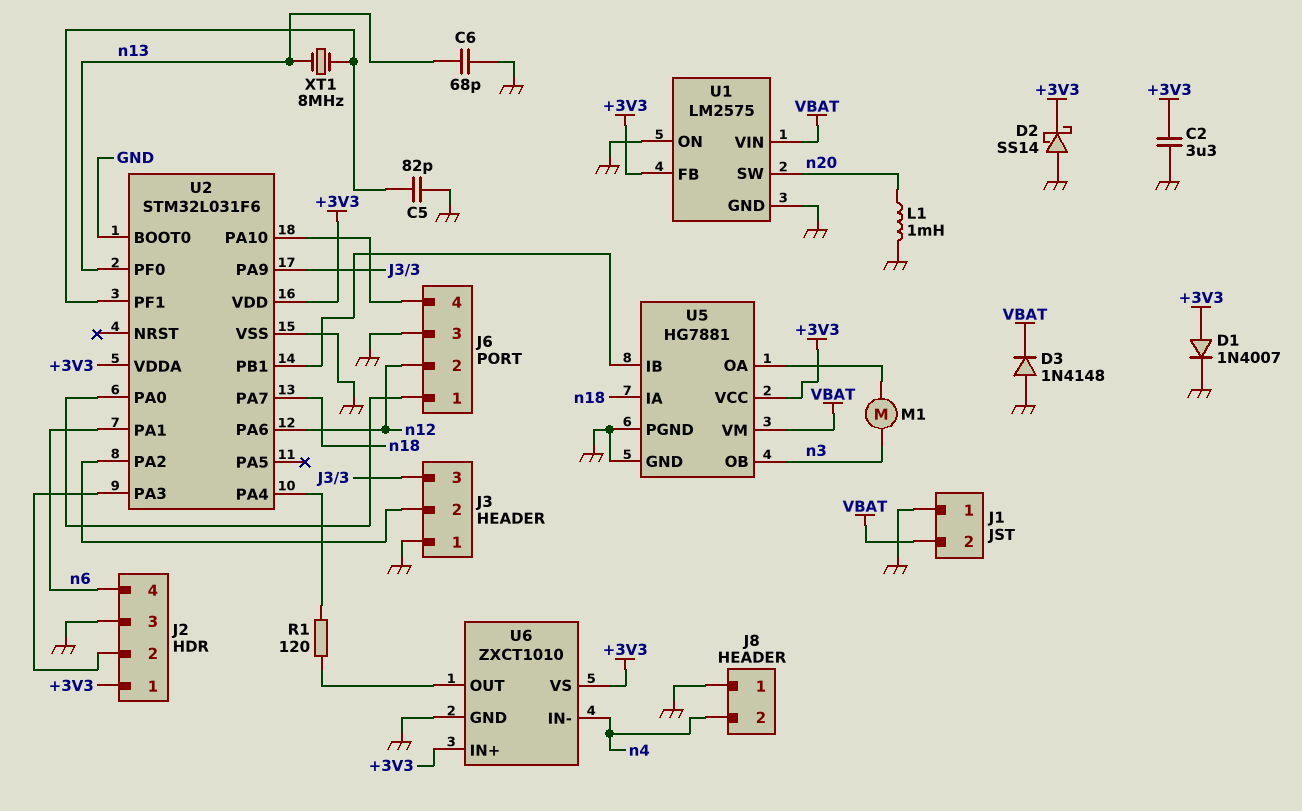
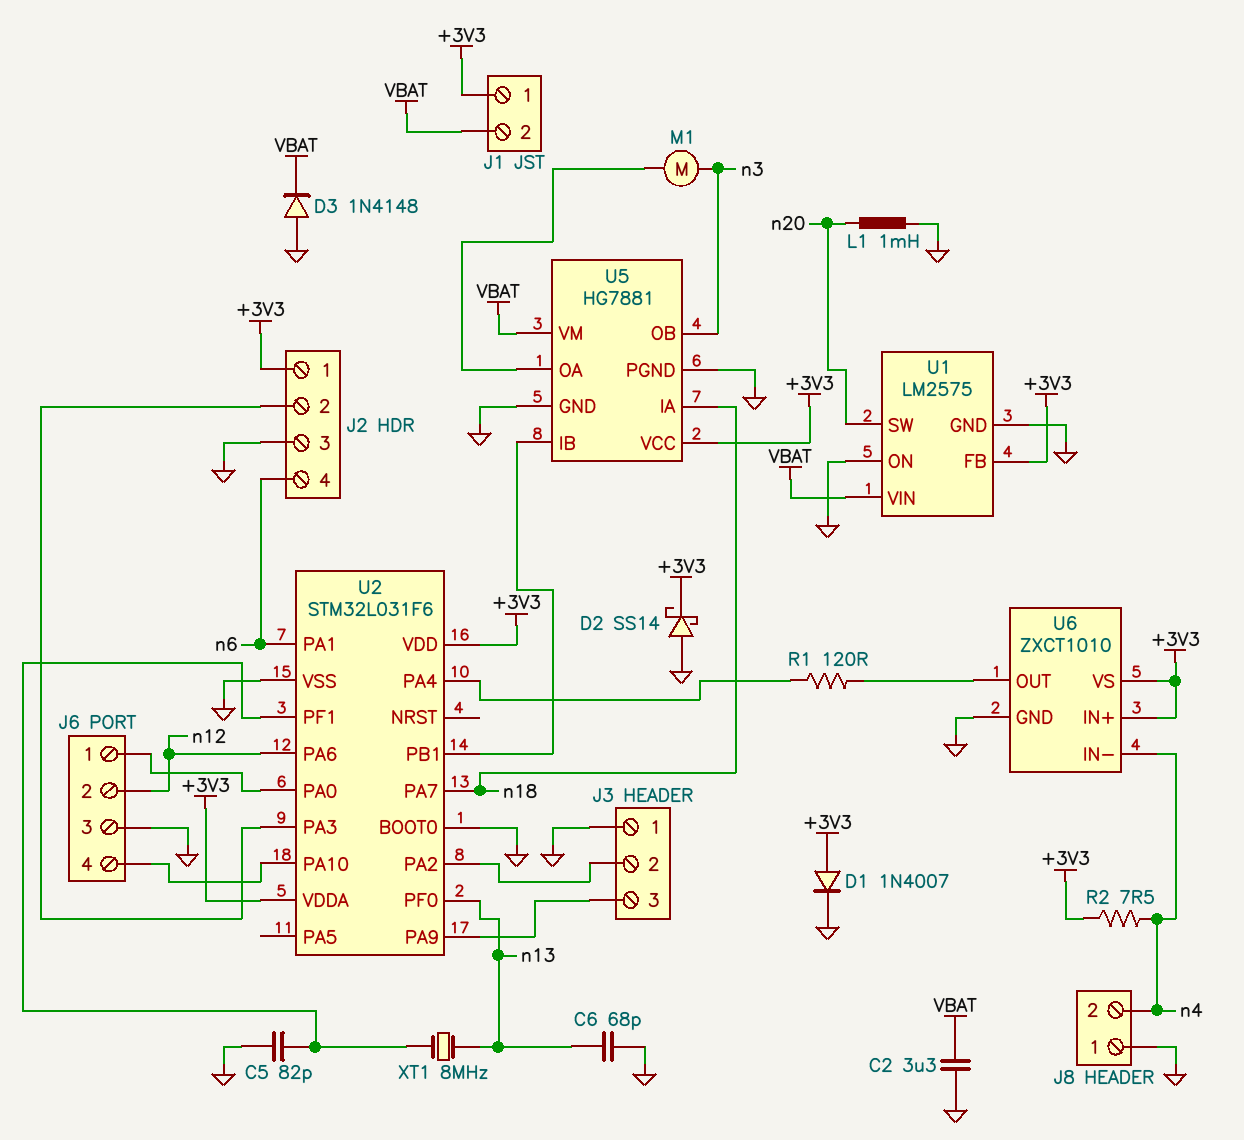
C2: 3.3uF (+3V3, GND) -> 3.3uF (GND, VBAT)
J1 pin 1: GND -> +3V3
R2: none -> 7.5 (+3V3, n4)

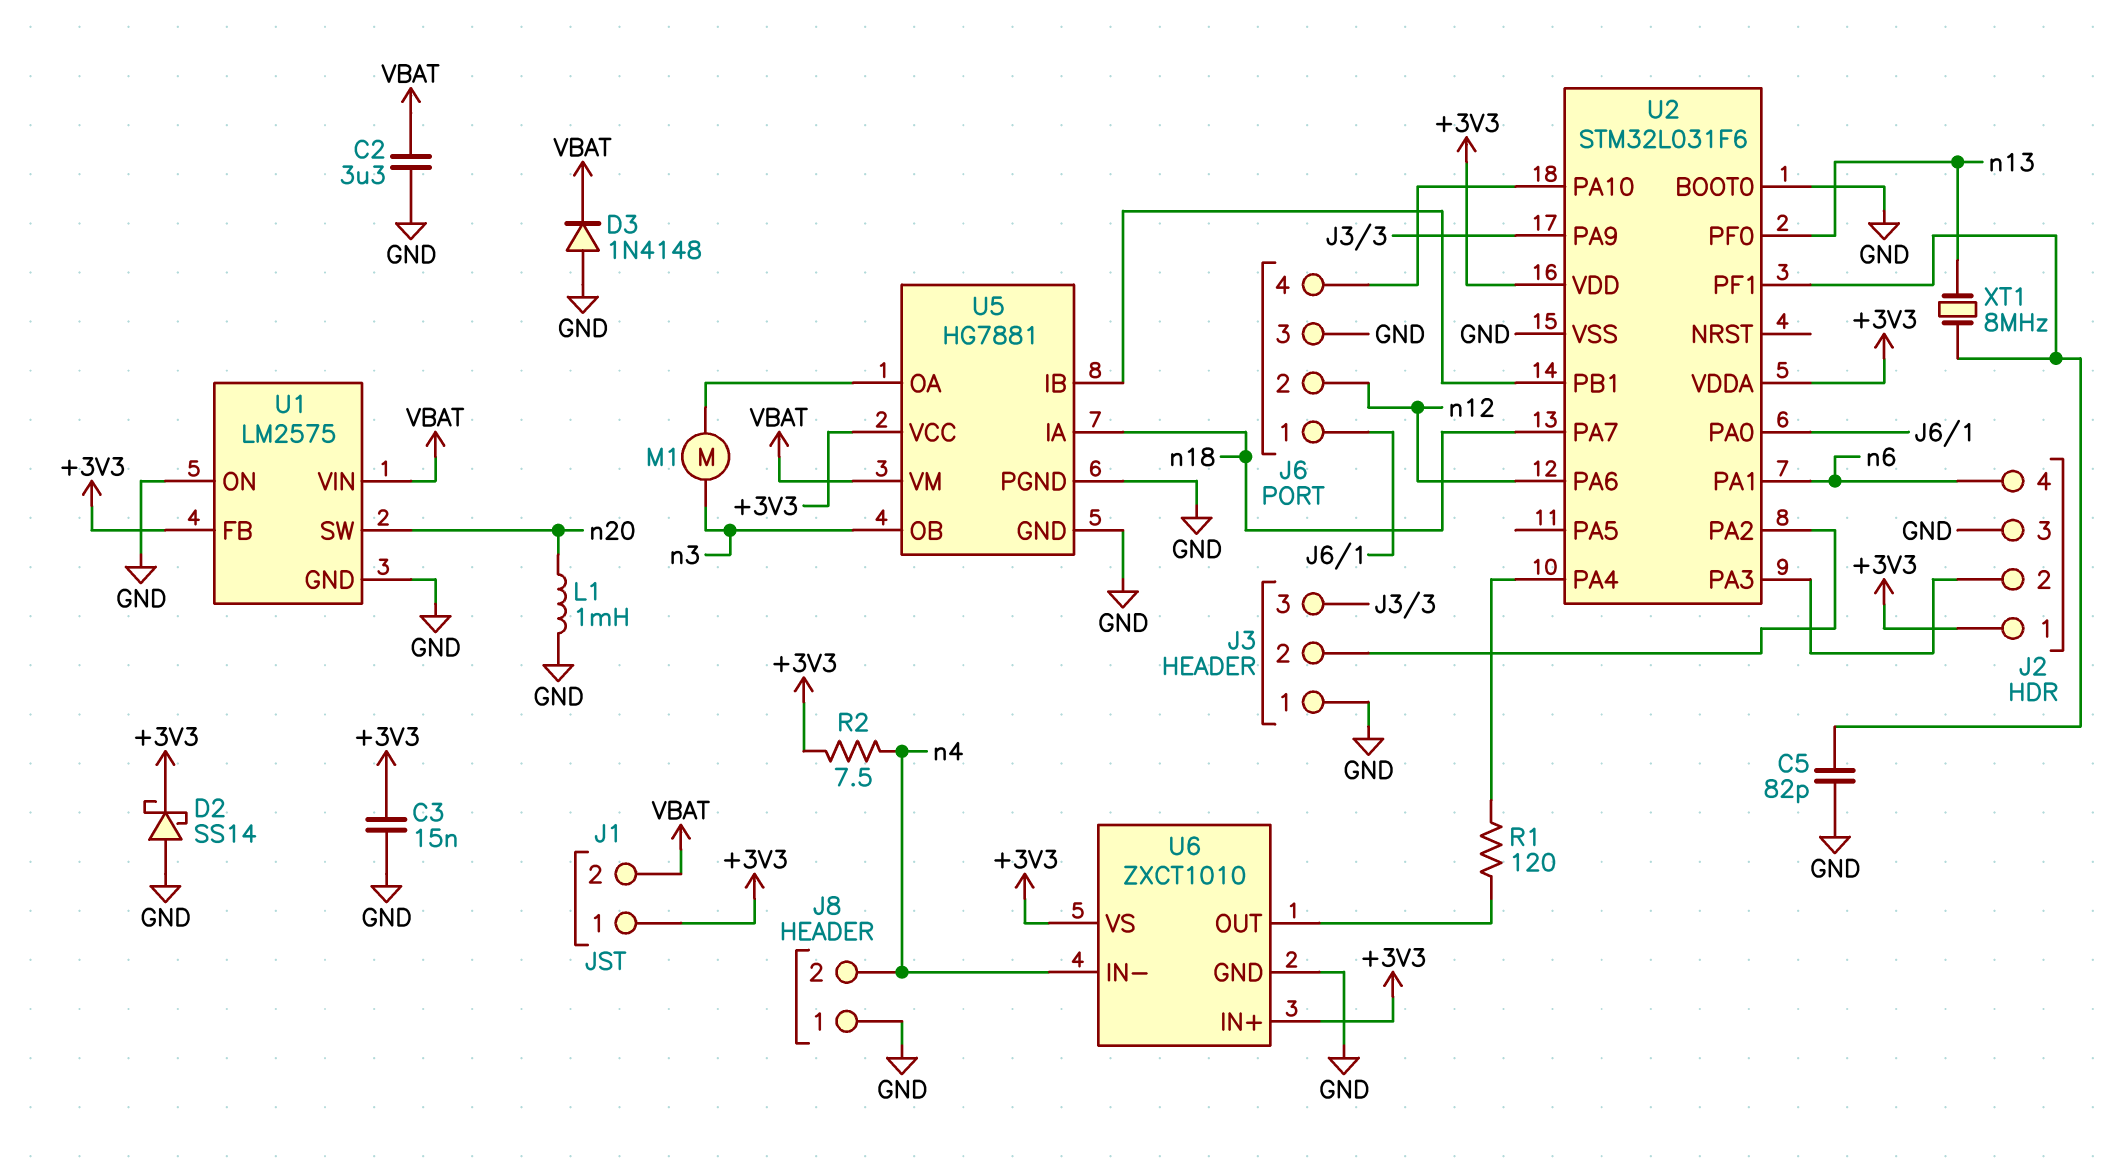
C3: none -> 15nF (+3V3, GND)
C6: 68pF (GND, n13) -> none
D1: diode 1N4007 (A +3V3, K GND) -> none

